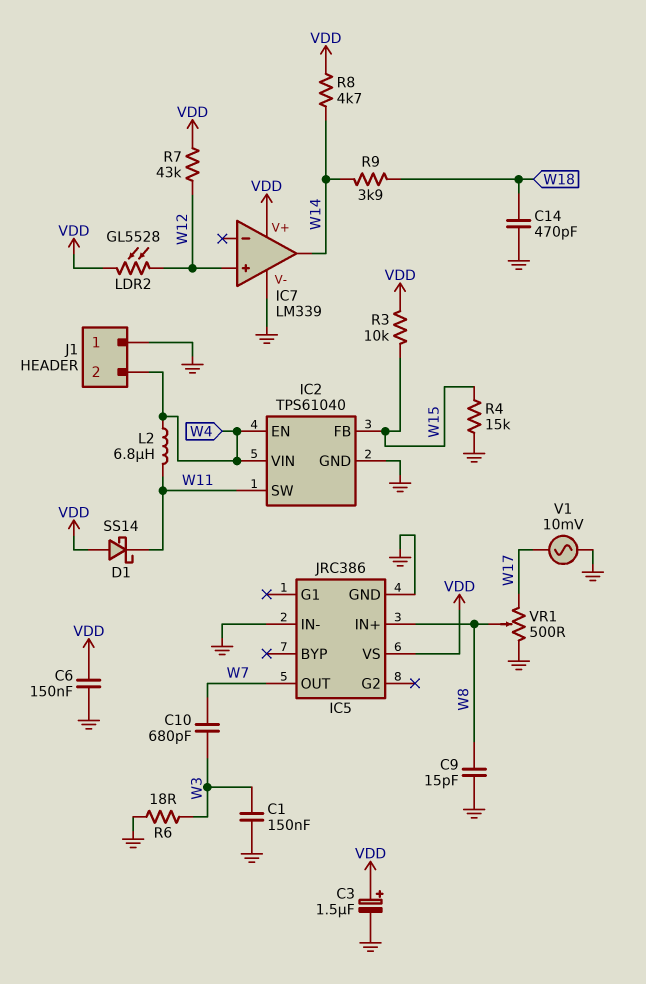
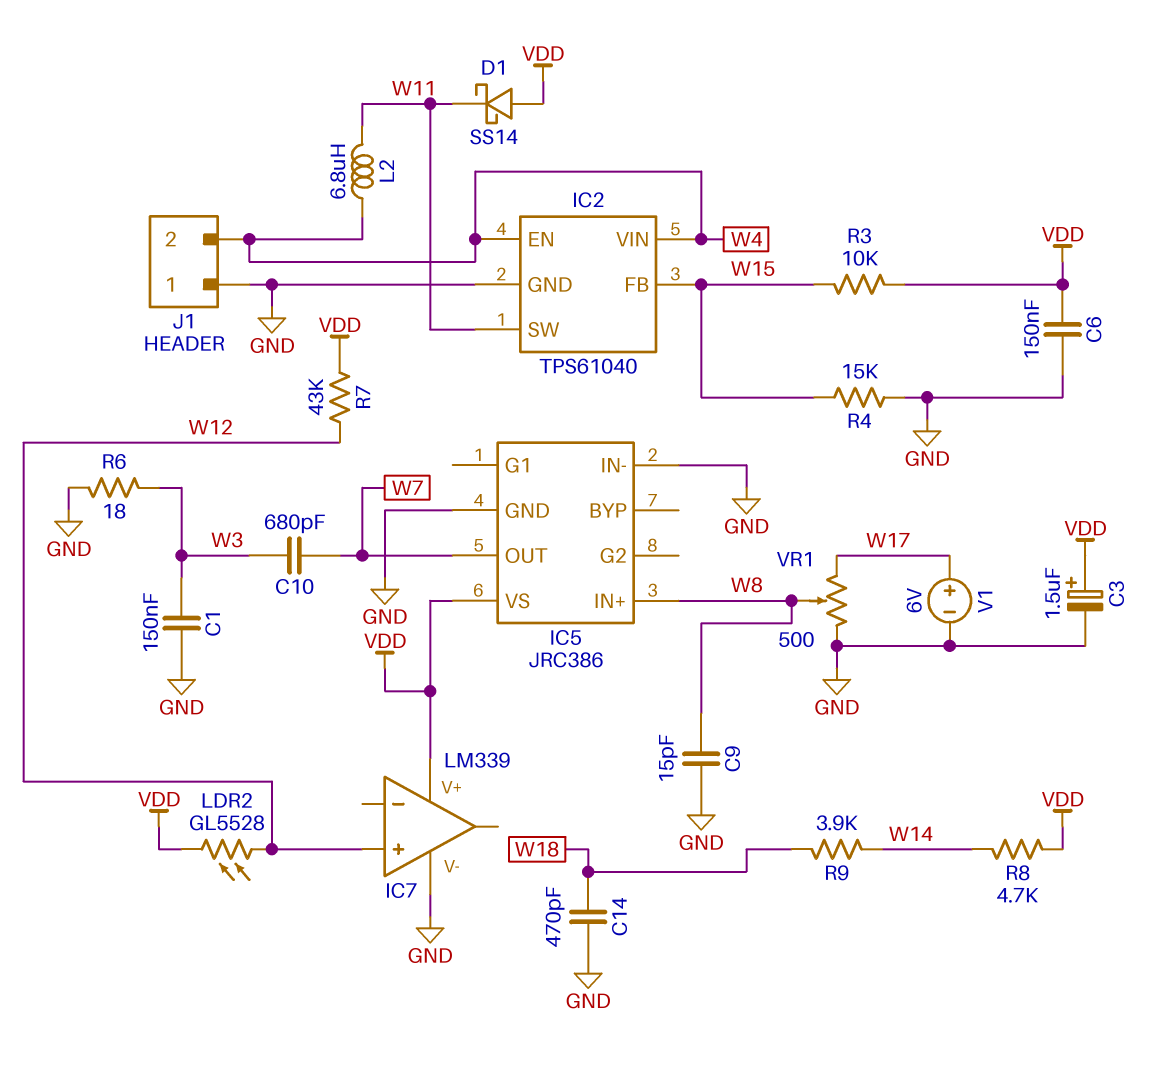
IC7 pin out: W14 -> none
V1: AC 10mV (GND, W17) -> 6V (plus W17, minus GND)

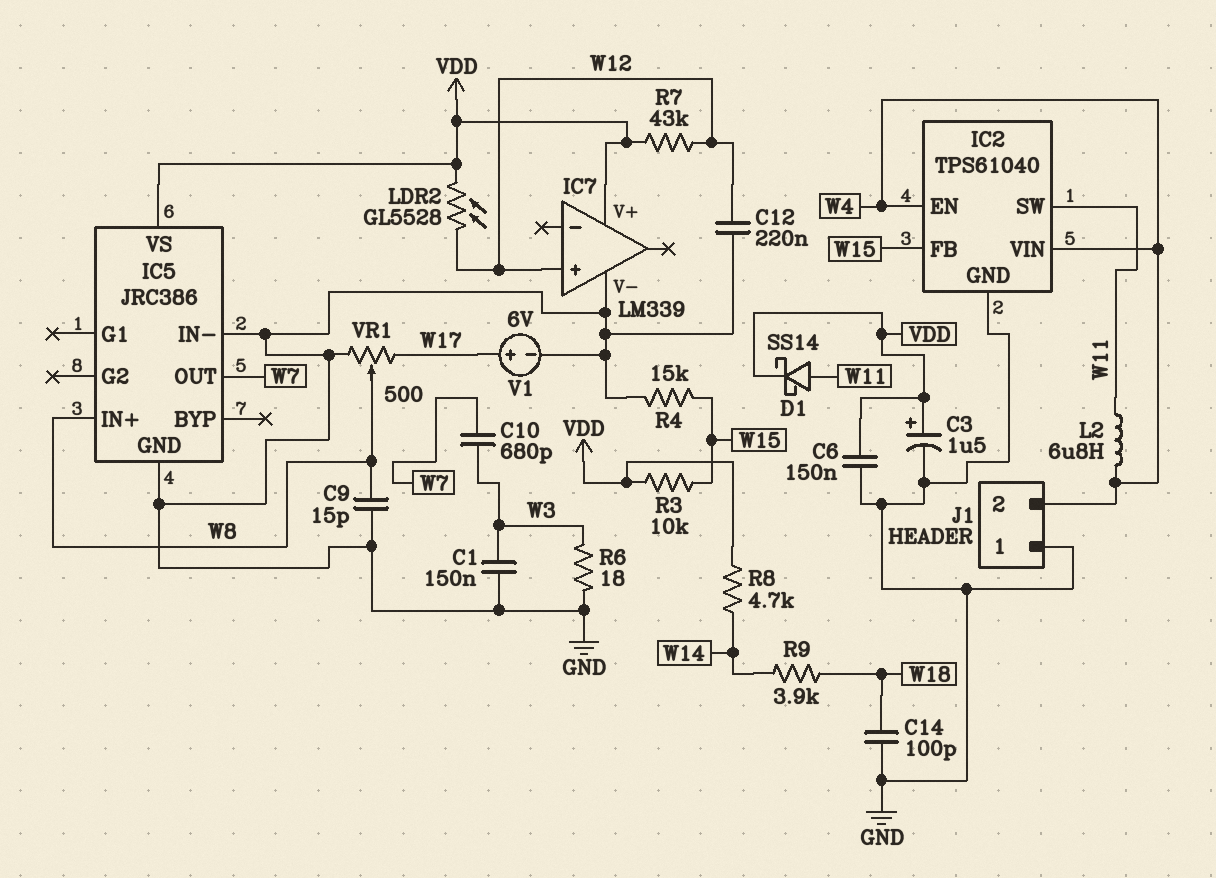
C12: none -> 220nF (GND, W12)
C14: 470pF (GND, W18) -> 100pF (GND, W18)
D1: schottky SS14 (A VDD, K W11) -> schottky SS14 (A W11, K VDD)

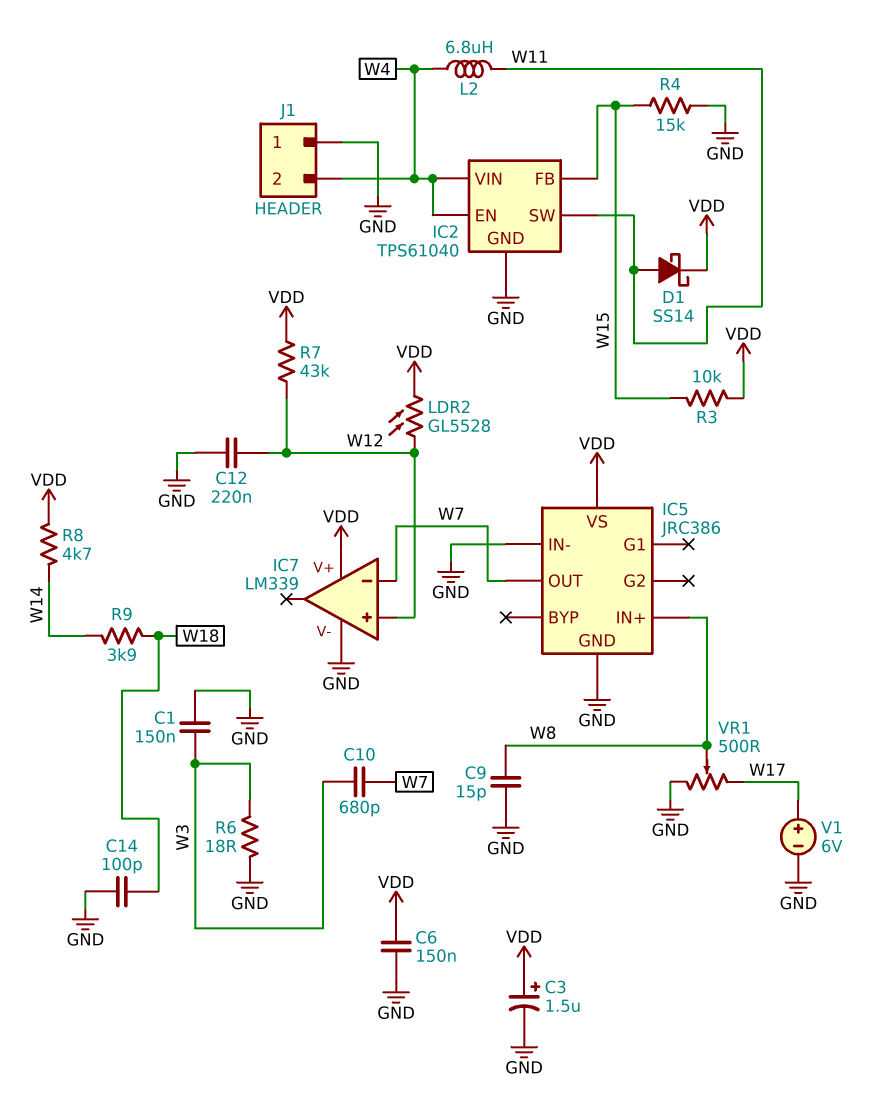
IC7 pin in-: none -> W7

